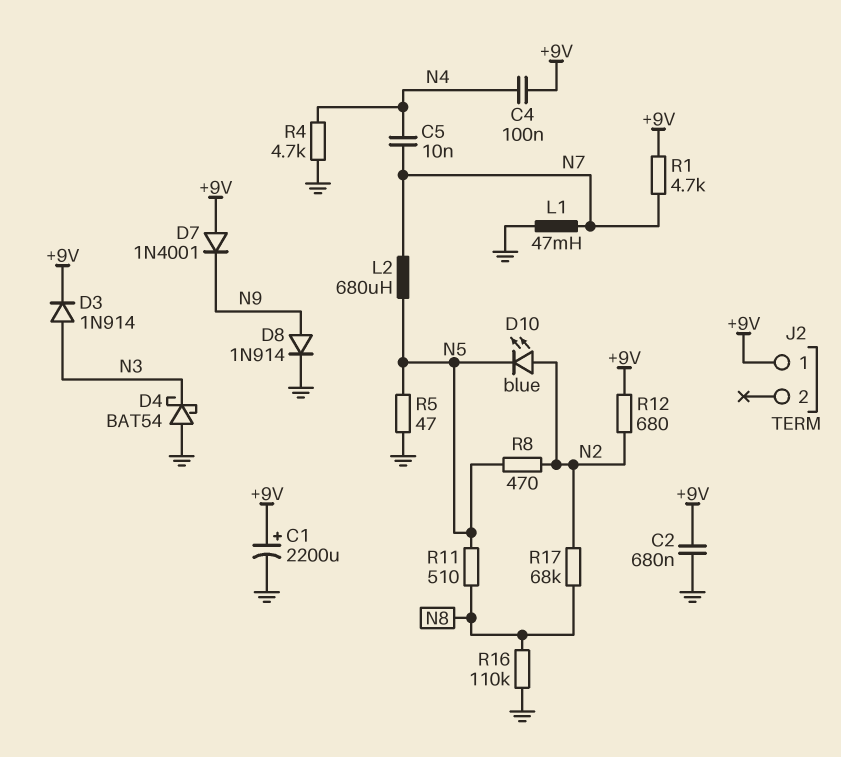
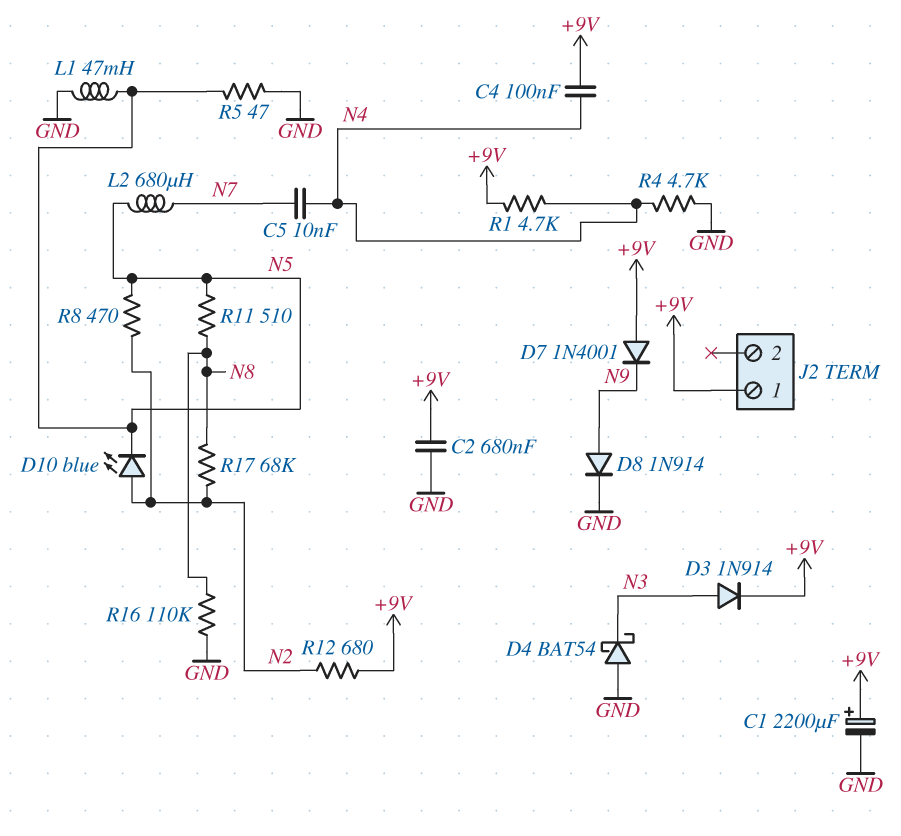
L1: 47mH (GND, N7) -> 47mH (GND, N5)
R1: 4.7k (+9V, N7) -> 4.7k (+9V, N4)

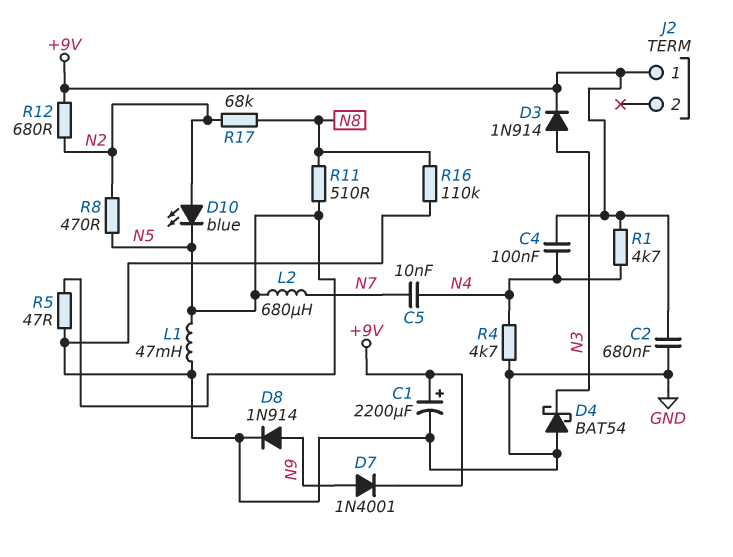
D7: diode 1N4001 (A +9V, K N9) -> diode 1N4001 (A N9, K +9V)

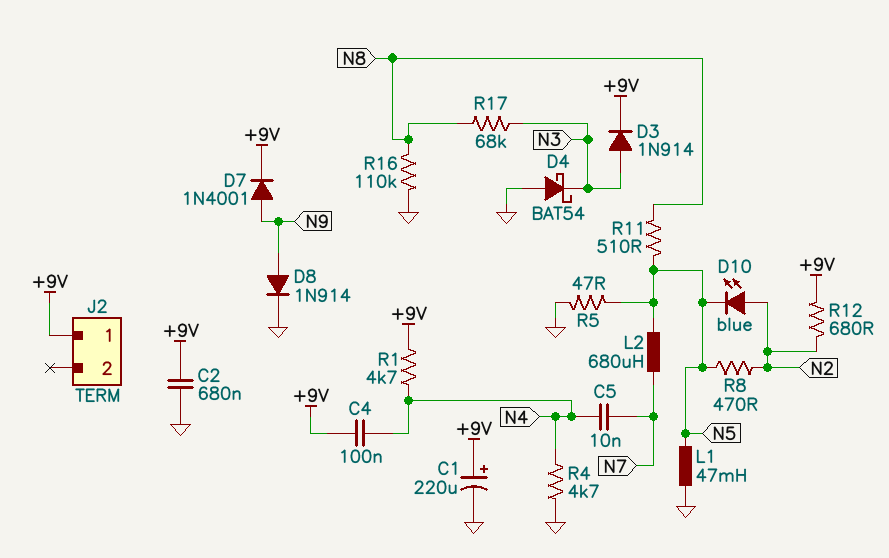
C1: 2200uF (plus +9V, minus GND) -> 220uF (plus +9V, minus GND)
R17: 68k (N2, N8) -> 68k (N3, N8)

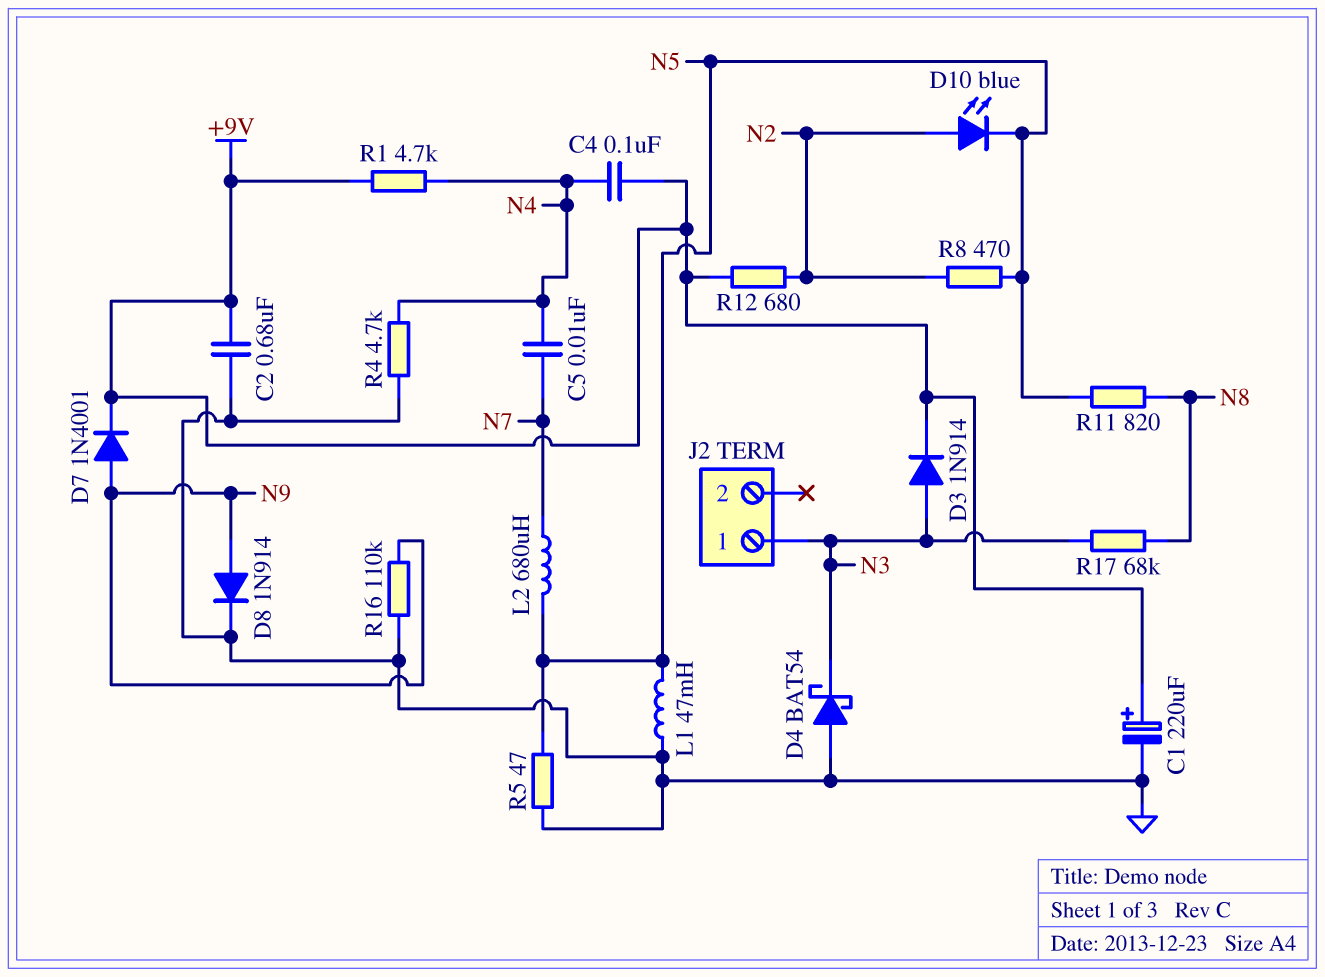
J2 pin 1: +9V -> N3
R11: 510 (N5, N8) -> 820 (N5, N8)
R16: 110k (GND, N8) -> 110k (GND, N9)

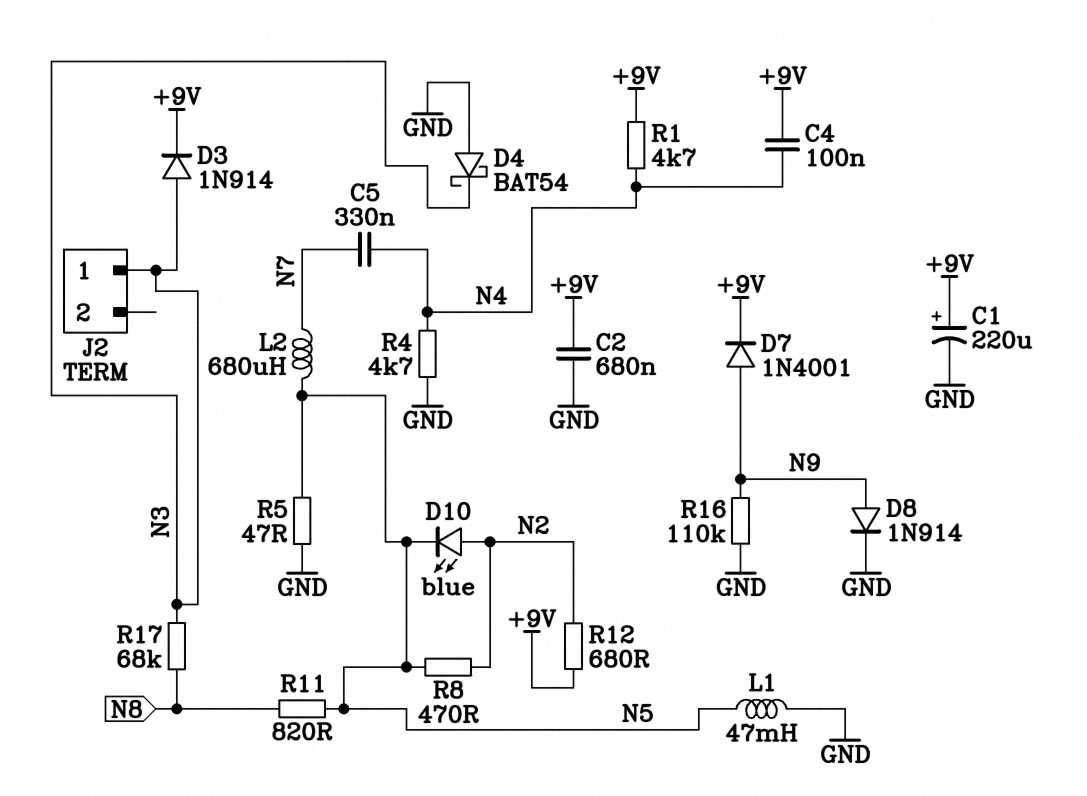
C5: 10nF (N4, N7) -> 330nF (N4, N7)

